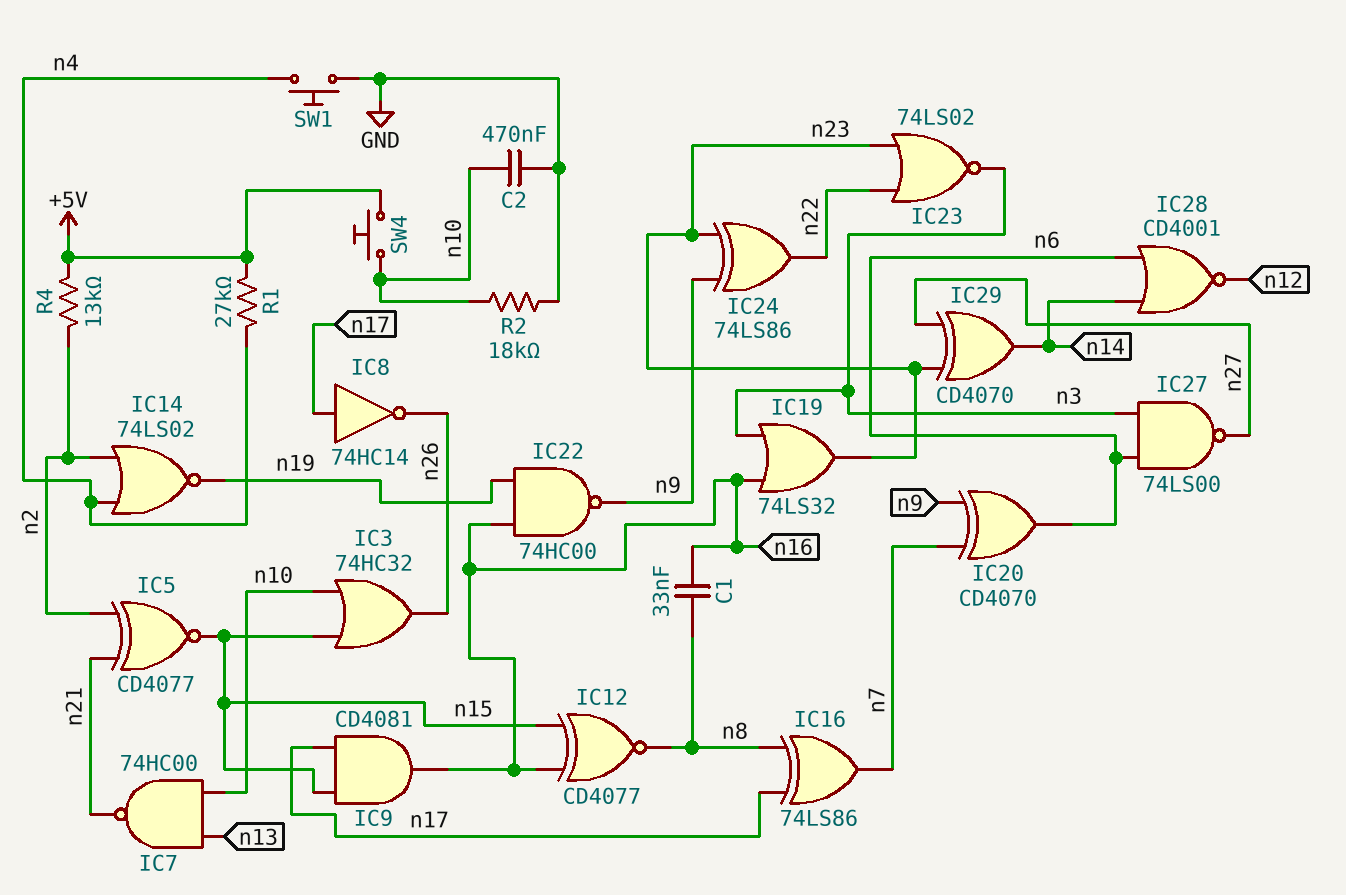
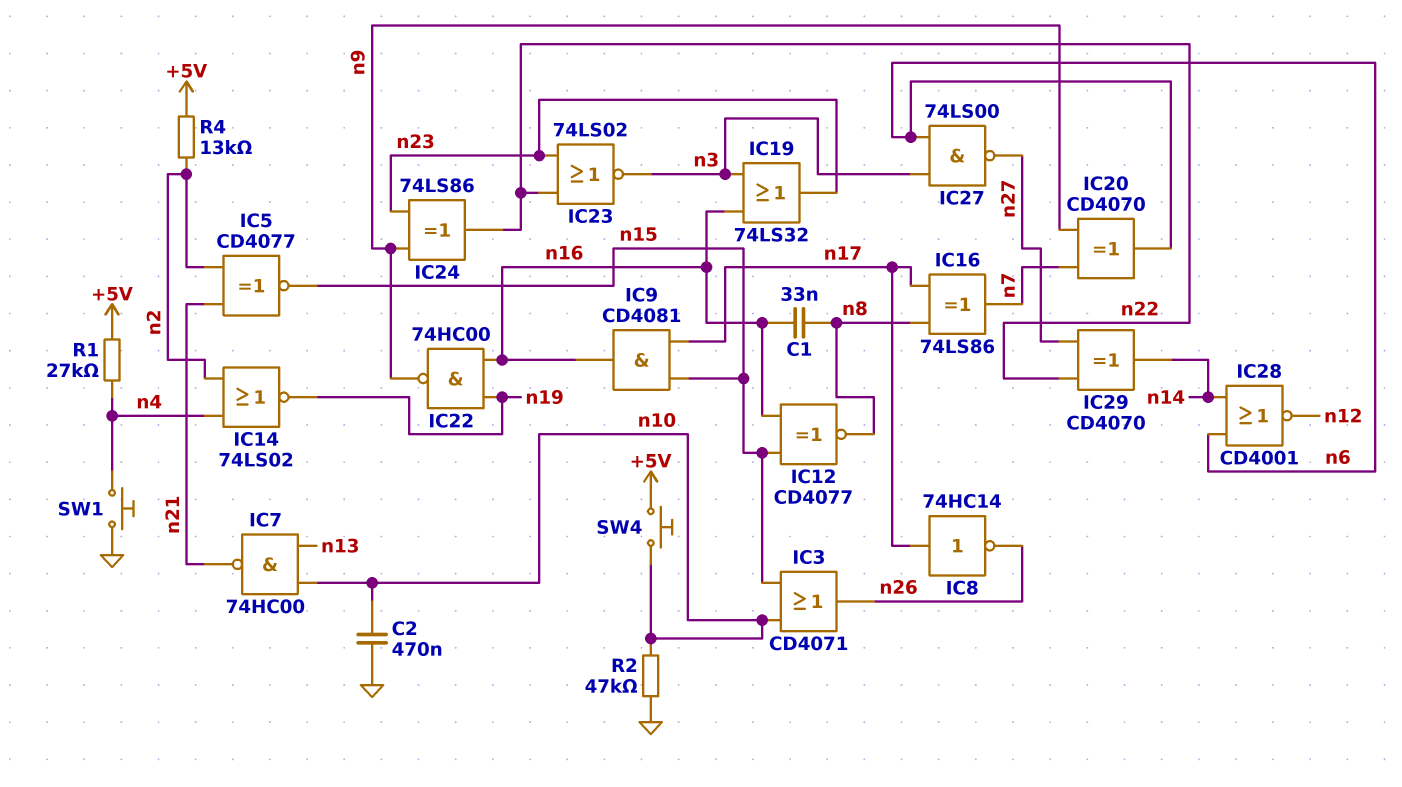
IC3: OR 74HC32 (in n10, in n15, out n26) -> OR CD4071 (in n10, in n15, out n26)
IC29: XOR CD4070 (in n23, in n27, out n14) -> XOR CD4070 (in n22, in n27, out n14)
R2: 18k (GND, n10) -> 47k (GND, n10)

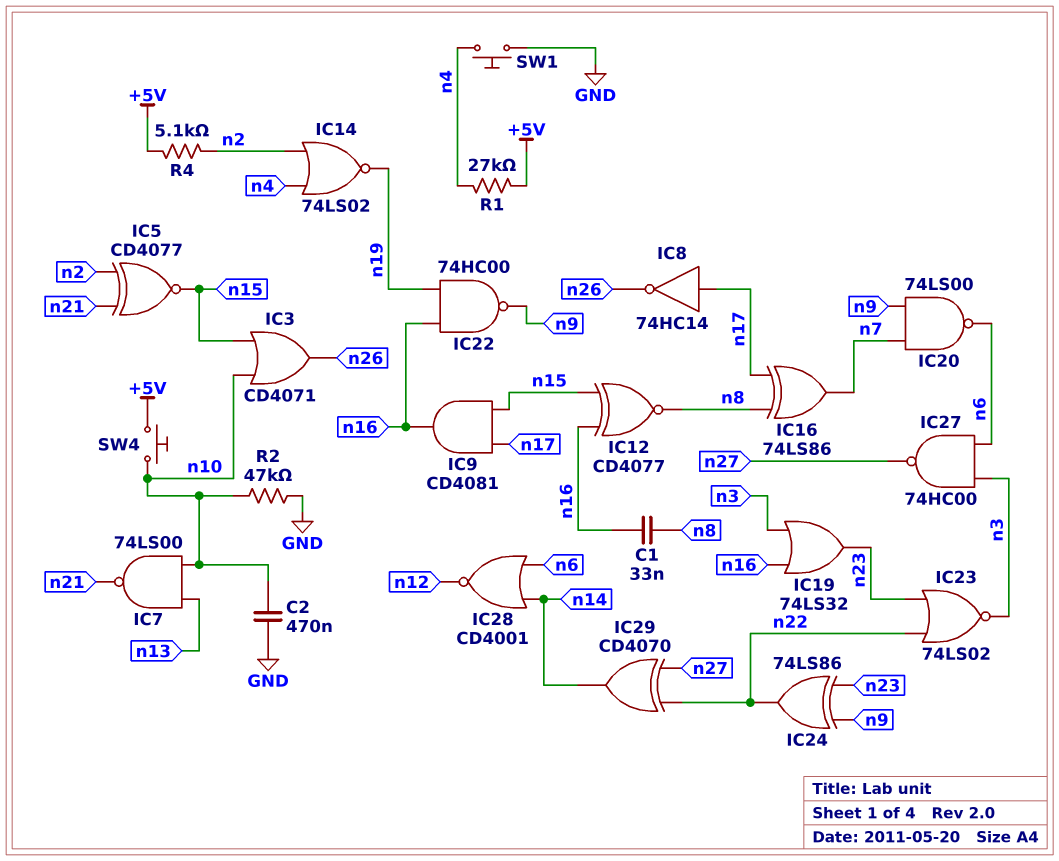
IC7: NAND 74HC00 (in n10, in n13, out n21) -> NAND 74LS00 (in n10, in n13, out n21)
IC20: XOR CD4070 (in n7, in n9, out n6) -> NAND 74LS00 (in n7, in n9, out n6)
IC27: NAND 74LS00 (in n3, in n6, out n27) -> NAND 74HC00 (in n3, in n6, out n27)
R4: 13k (+5V, n2) -> 5.1k (+5V, n2)

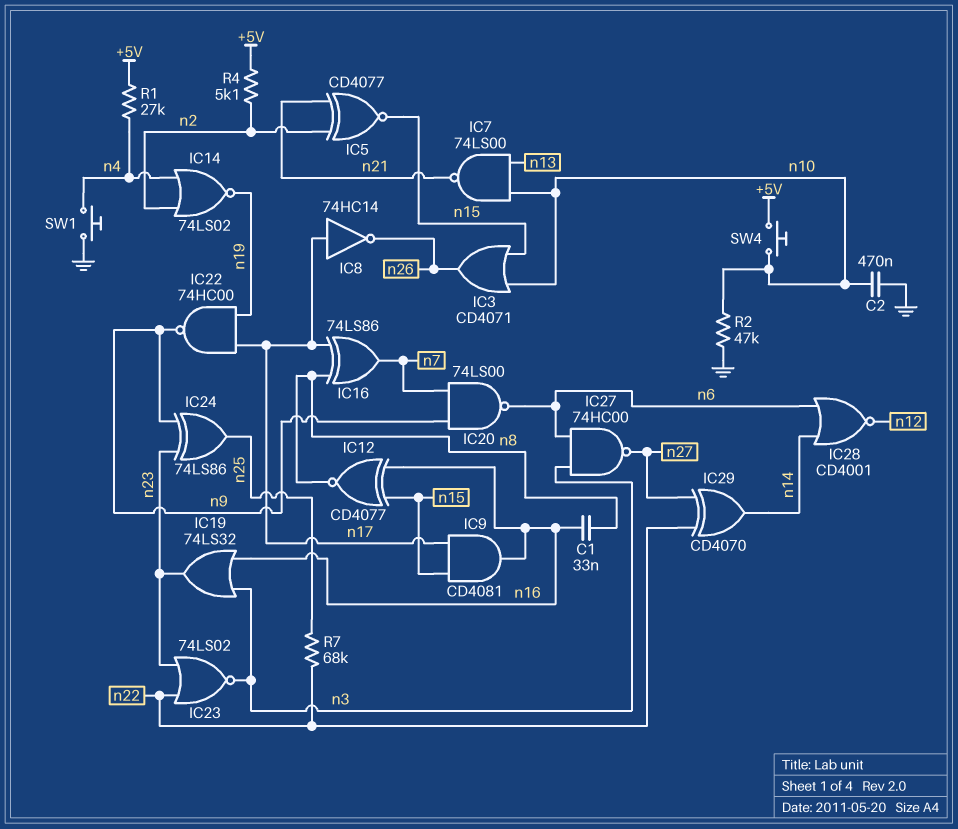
IC22: NAND 74HC00 (in n16, in n19, out n9) -> NAND 74HC00 (in n17, in n19, out n9)
IC24: XOR 74LS86 (in n9, in n23, out n22) -> XOR 74LS86 (in n9, in n23, out n25)
R7: none -> 68k (n22, n25)

